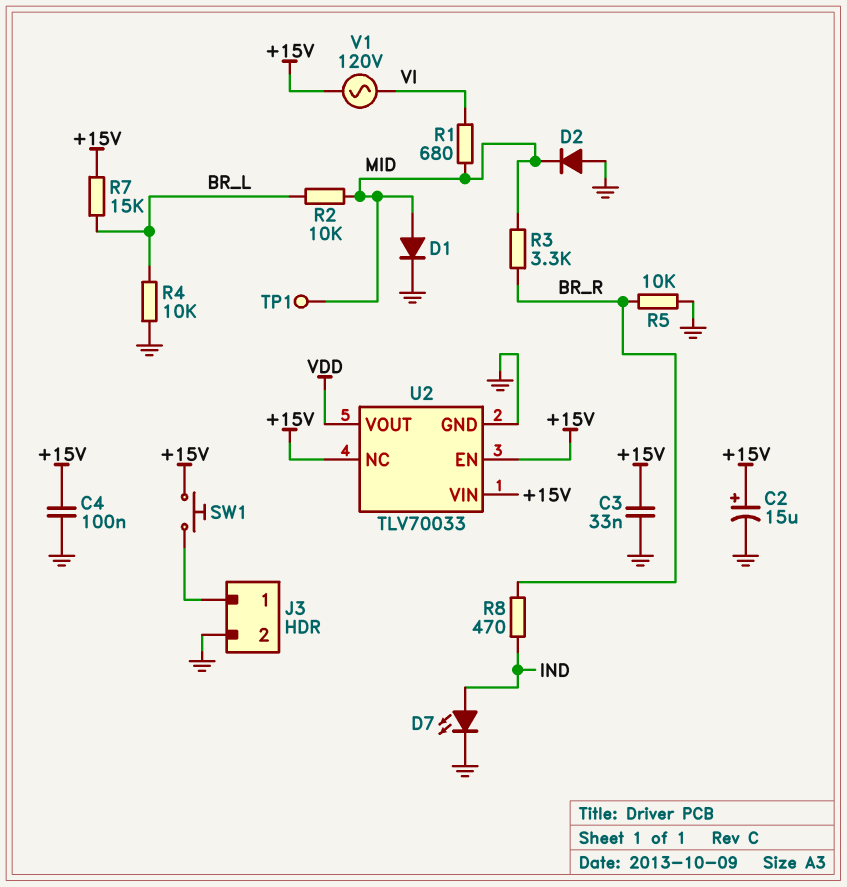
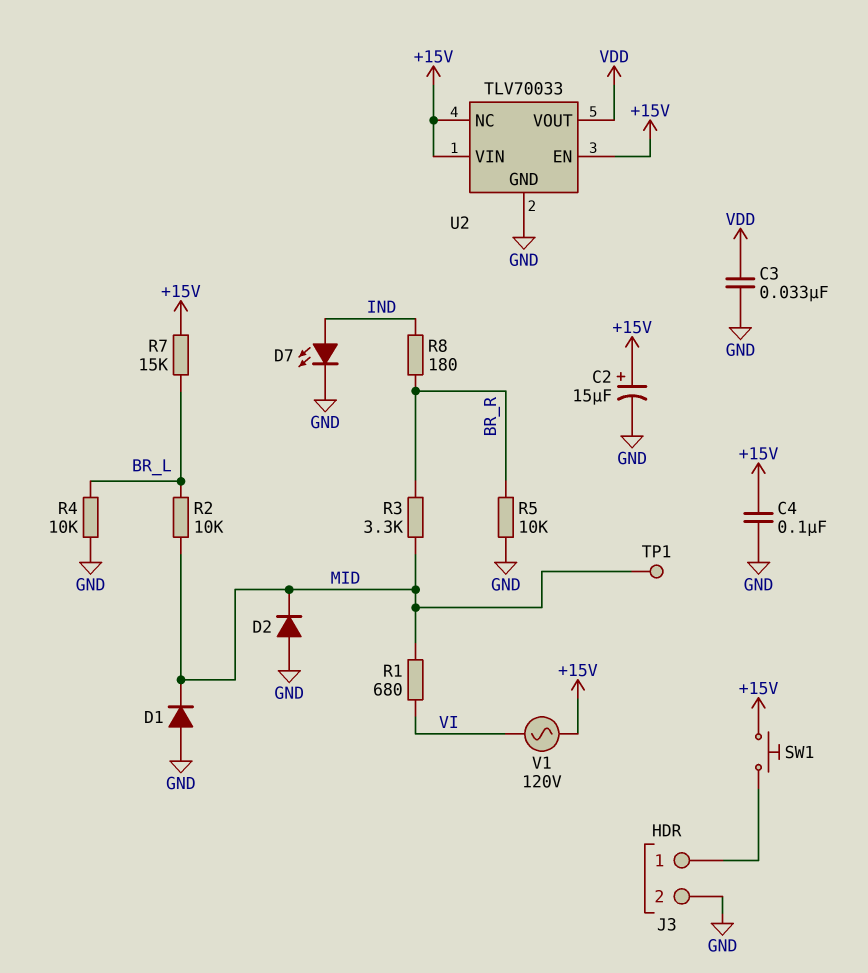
C3: 33nF (+15V, GND) -> 33nF (GND, VDD)
D1: diode (A MID, K GND) -> diode (A GND, K MID)
R8: 470 (BR_R, IND) -> 180 (BR_R, IND)

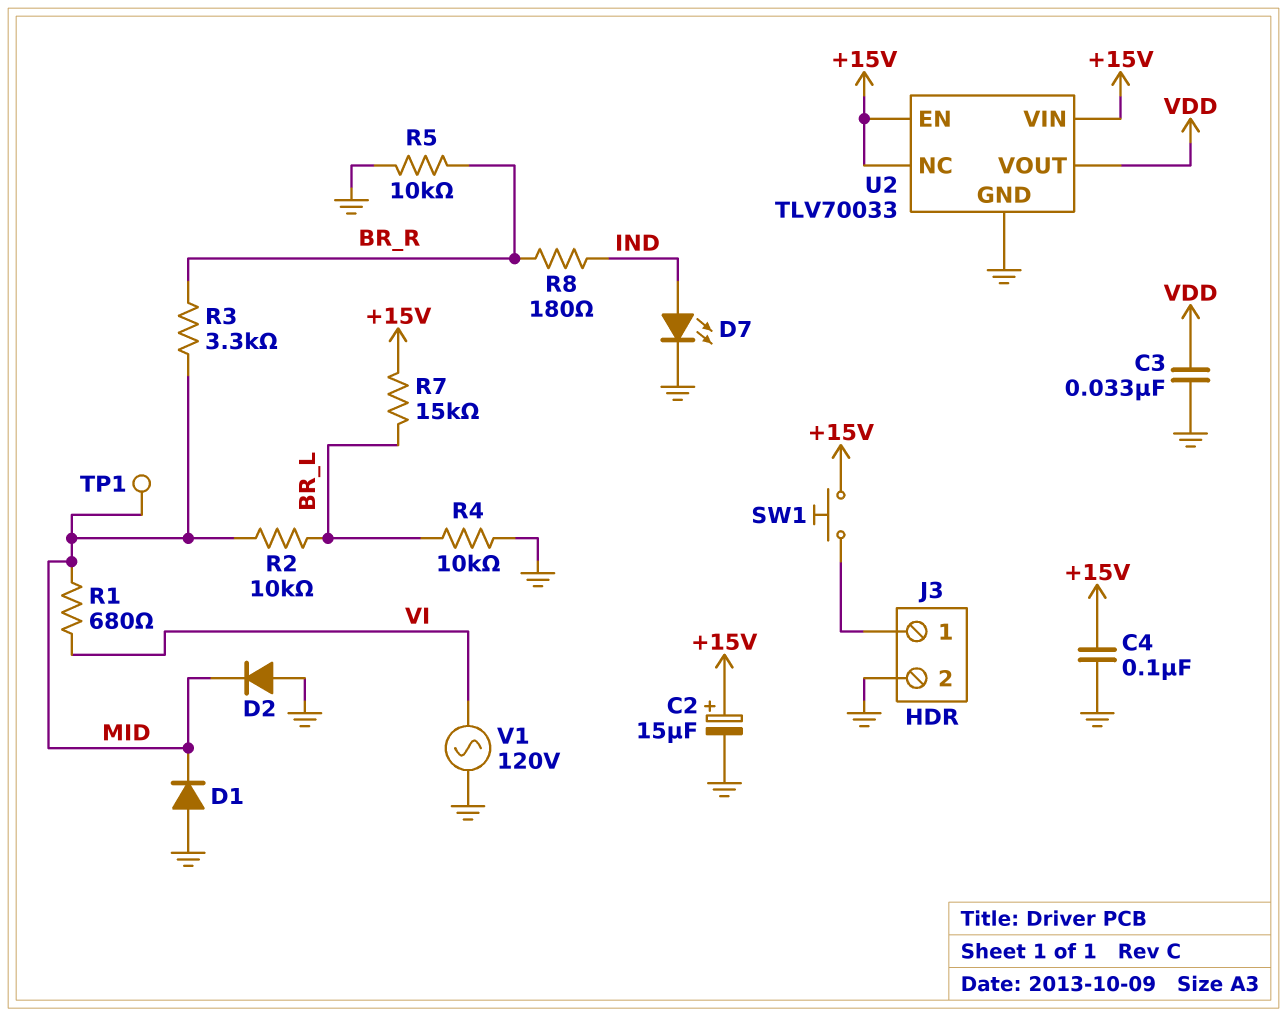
V1: AC 120V (+15V, VI) -> AC 120V (GND, VI)

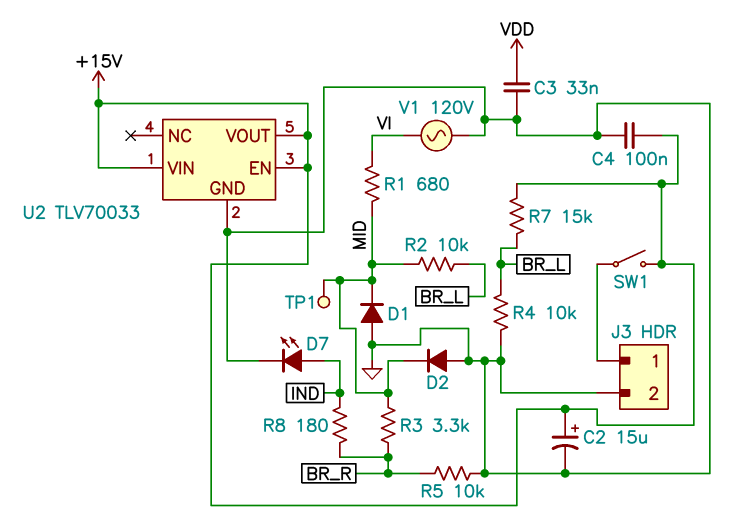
SW1: button (+15V, J3/1) -> switch (+15V, J3/1)
U2 pin NC: +15V -> none
U2 pin VOUT: VDD -> +15V

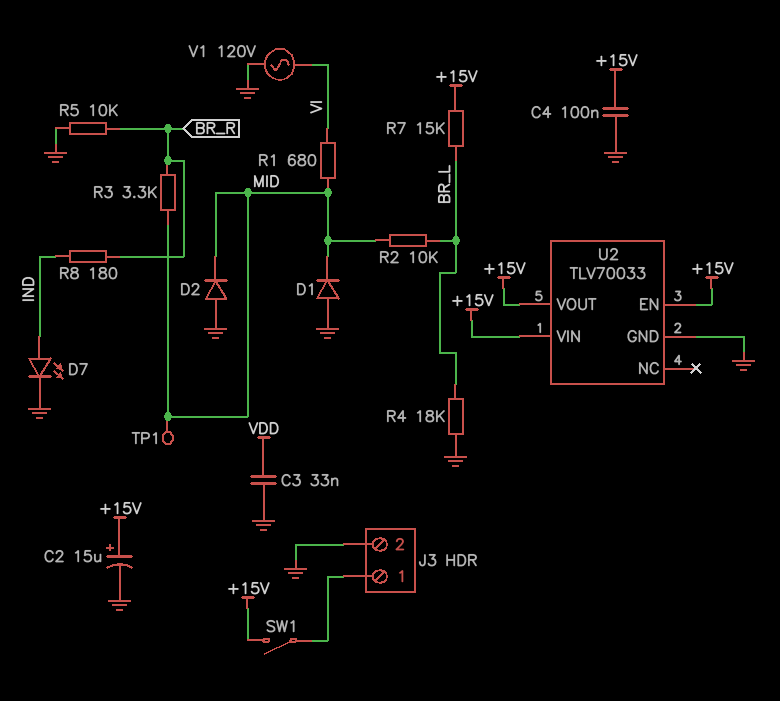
R4: 10k (BR_L, GND) -> 18k (BR_L, GND)

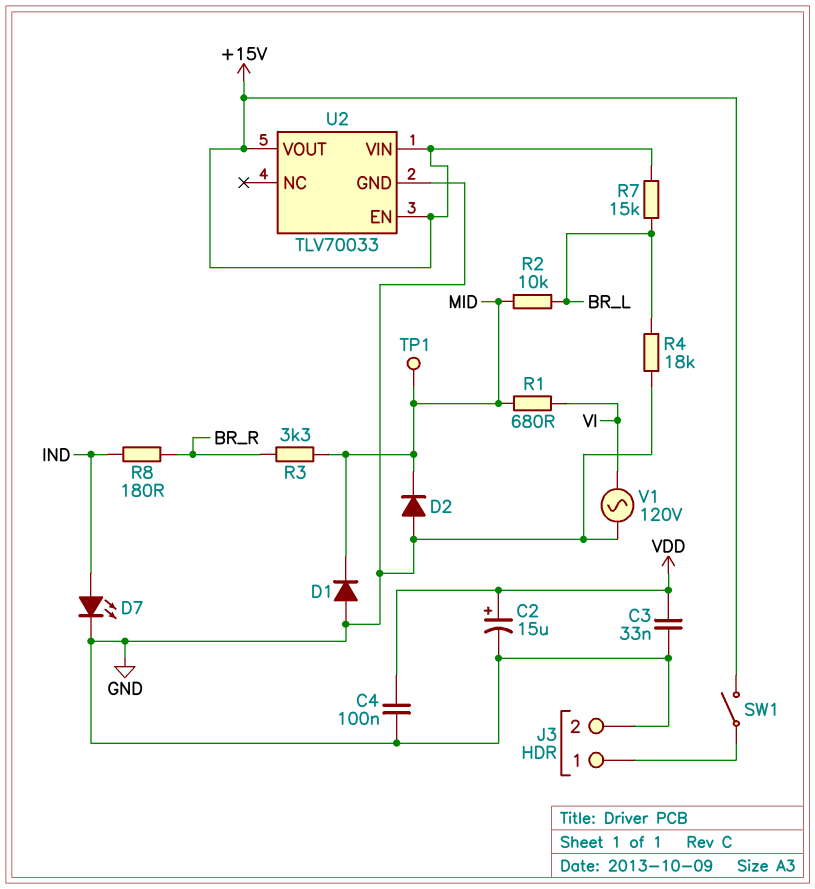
C2: 15uF (plus +15V, minus GND) -> 15uF (plus VDD, minus GND)
C4: 100nF (+15V, GND) -> 100nF (GND, VDD)
R5: 10k (BR_R, GND) -> none

